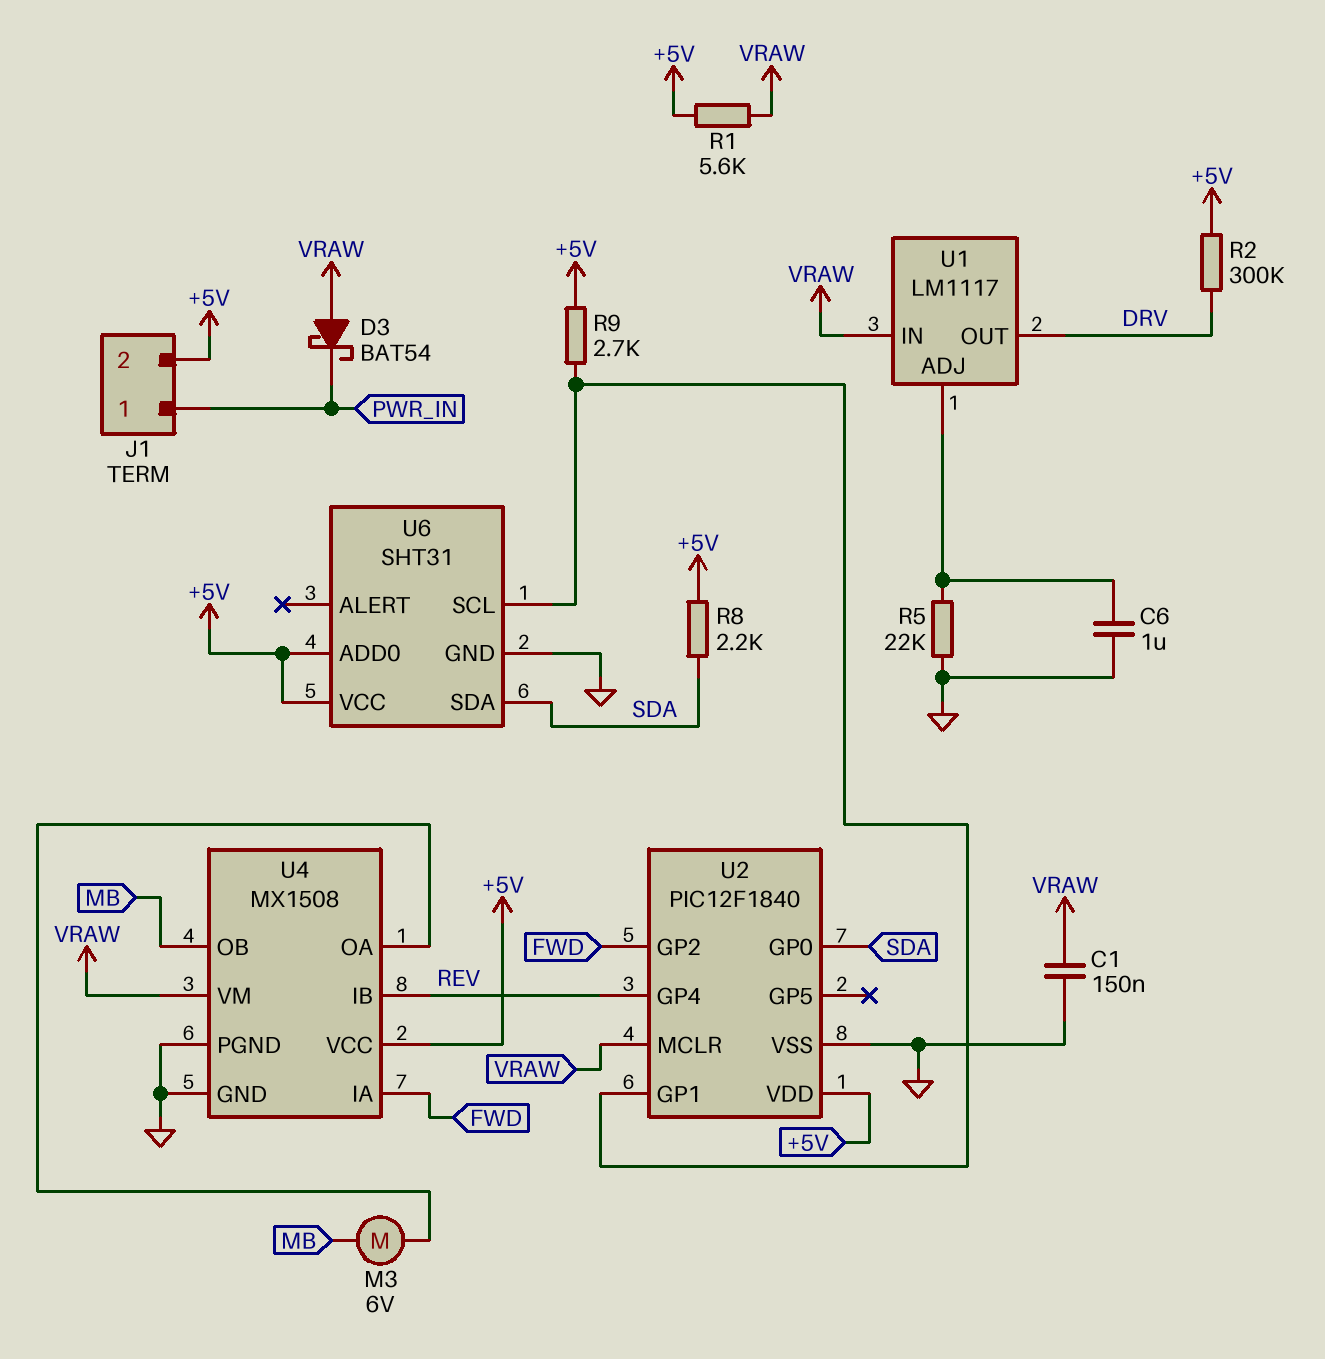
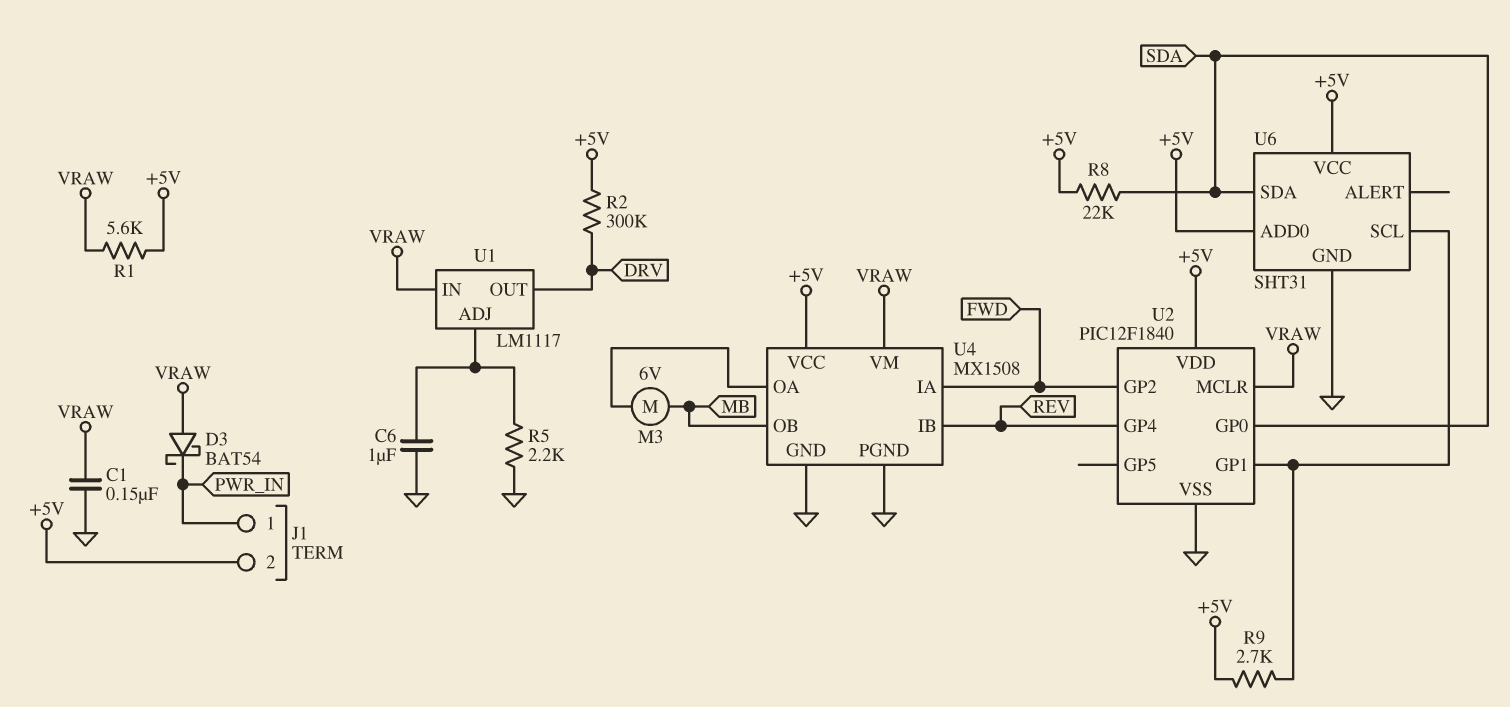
R5: 22k (GND, U1/ADJ) -> 2.2k (GND, U1/ADJ)
R8: 2.2k (+5V, SDA) -> 22k (+5V, SDA)

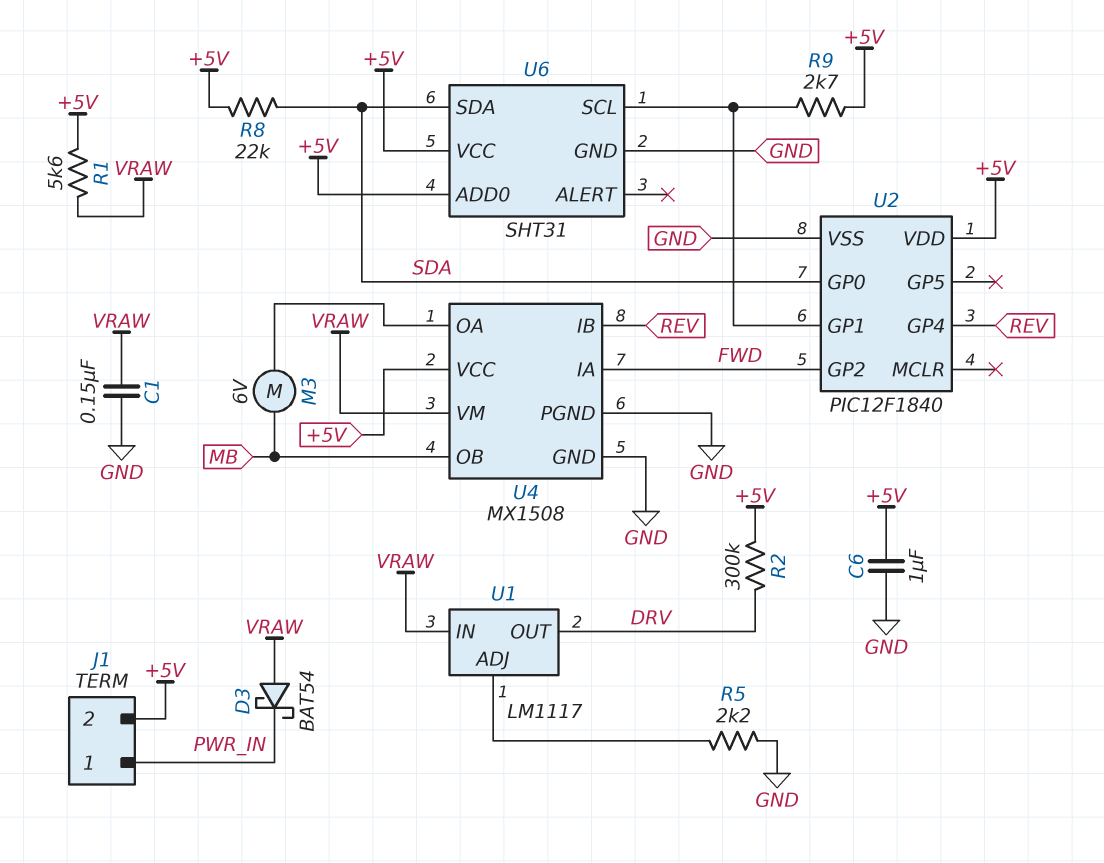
C6: 1uF (GND, U1/ADJ) -> 1uF (+5V, GND)
U2 pin MCLR: VRAW -> none

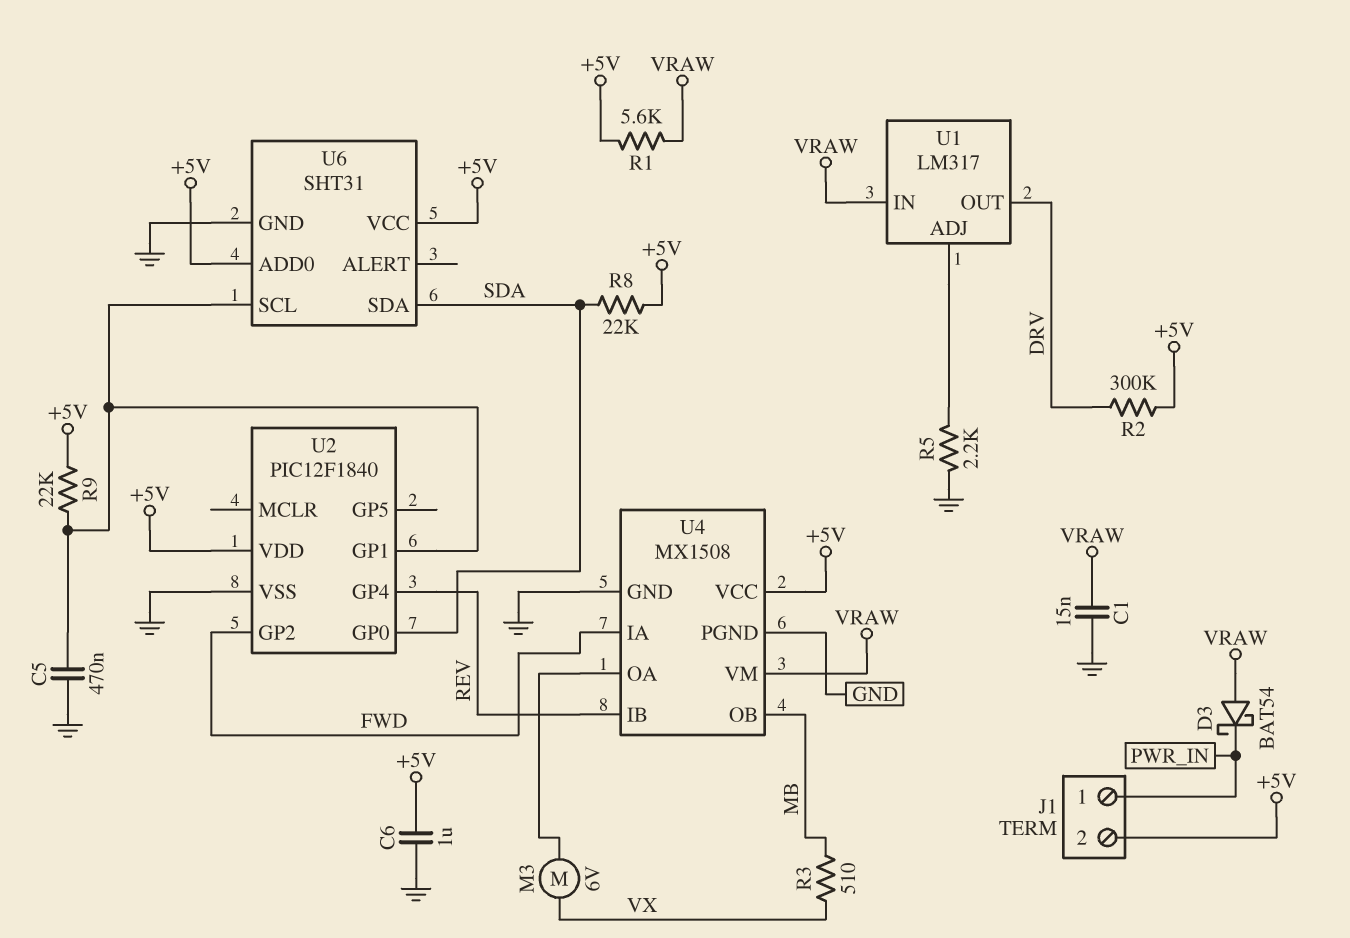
C1: 150nF (GND, VRAW) -> 15nF (GND, VRAW)
C5: none -> 470nF (GND, U2/GP1)
M3: motor 6V (MB, U4/OA) -> motor 6V (U4/OA, VX)
R3: none -> 510 (MB, VX)
R9: 2.7k (+5V, U2/GP1) -> 22k (+5V, U2/GP1)
U1: LM1117 -> LM317

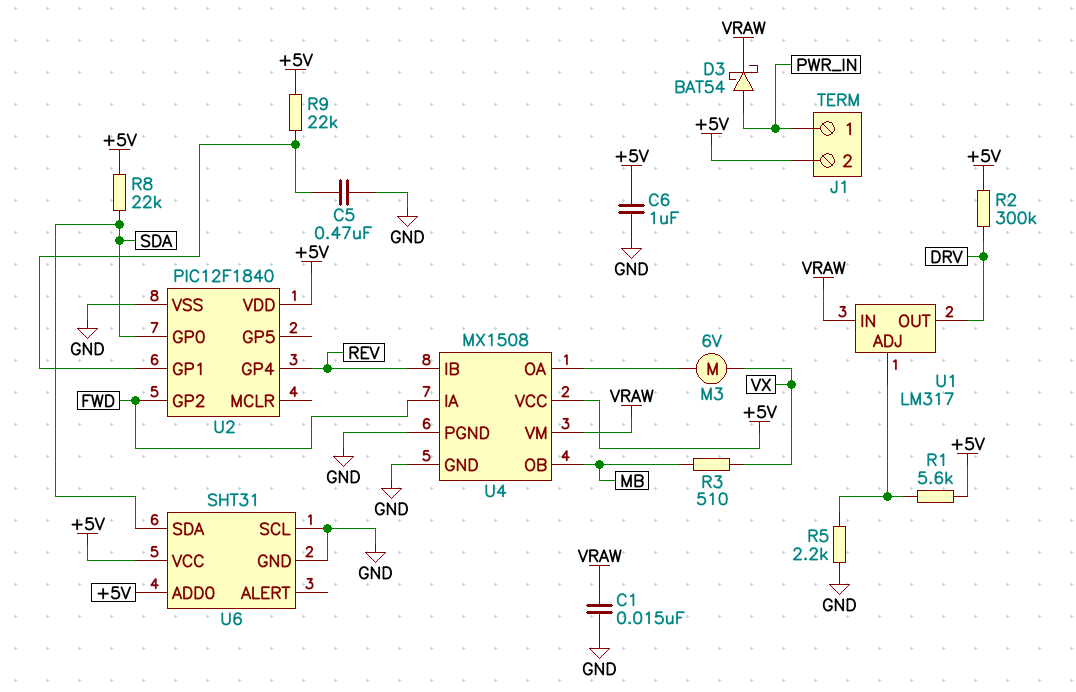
D3: schottky BAT54 (A VRAW, K PWR_IN) -> schottky BAT54 (A PWR_IN, K VRAW)
R1: 5.6k (+5V, VRAW) -> 5.6k (+5V, U1/ADJ)
U6 pin SCL: U2/GP1 -> GND

